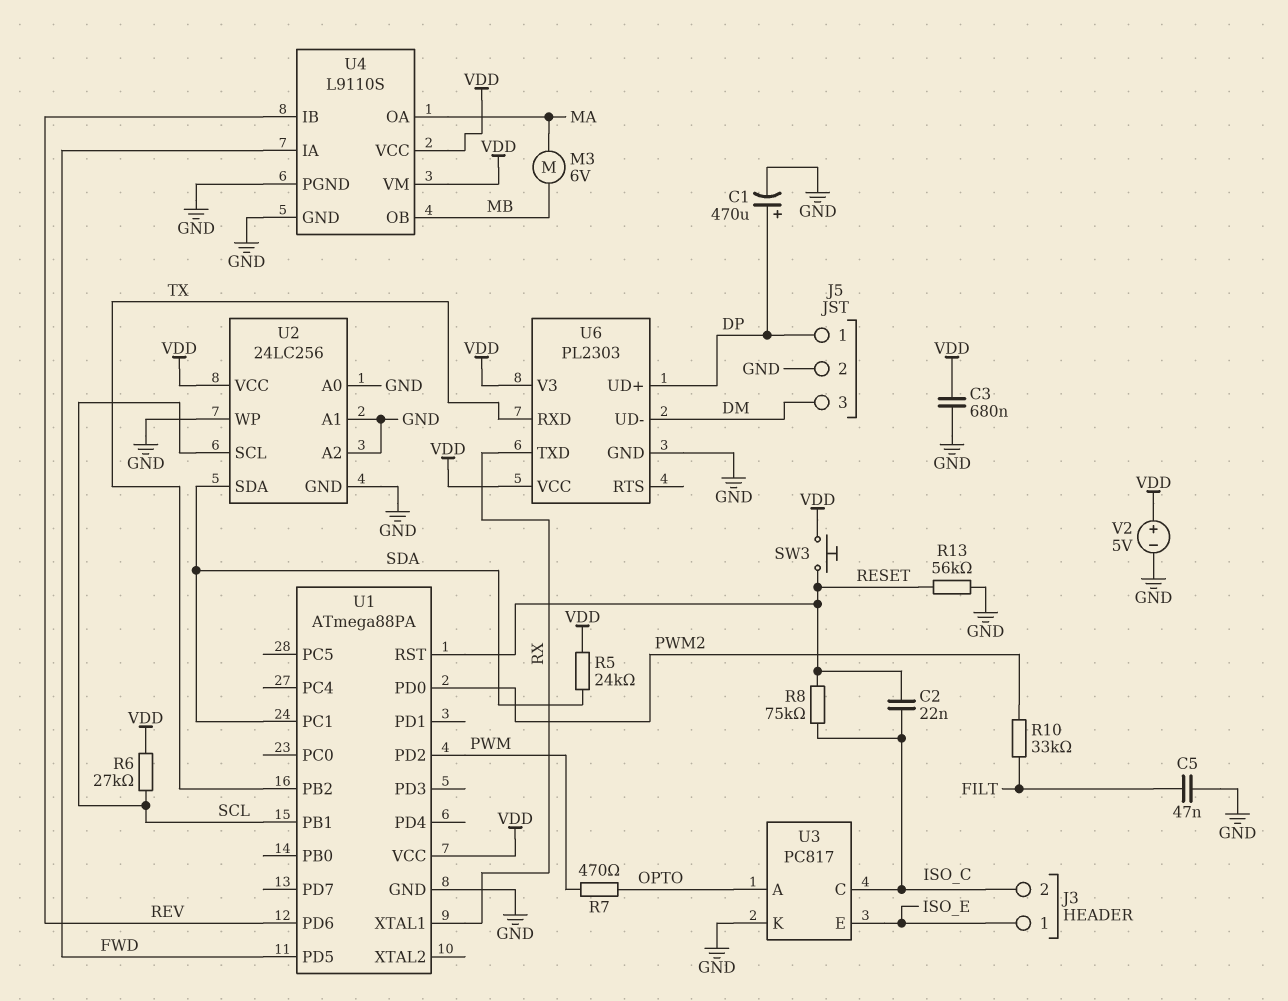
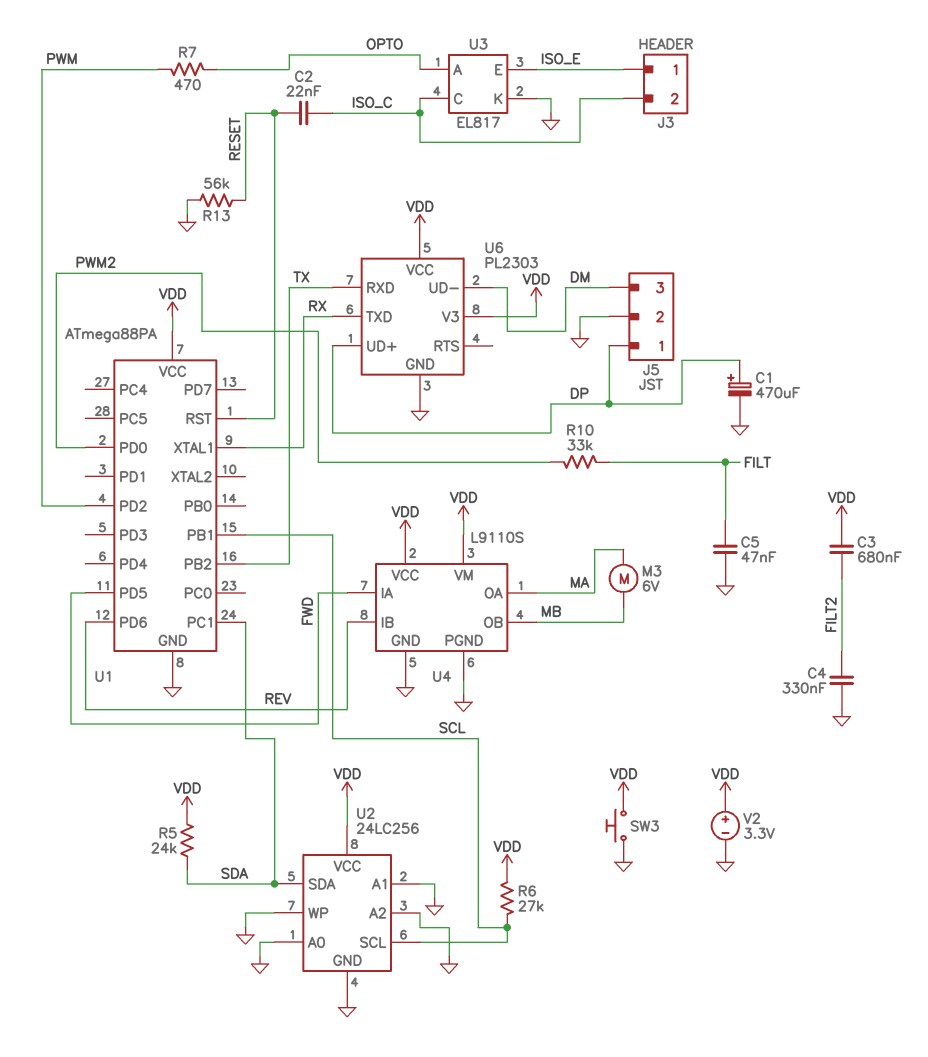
C3: 680nF (GND, VDD) -> 680nF (FILT2, VDD)
C4: none -> 330nF (FILT2, GND)
R8: 75k (ISO_C, RESET) -> none
SW3: button (RESET, VDD) -> button (GND, VDD)
U3: PC817 -> EL817
V2: 5V (plus VDD, minus GND) -> 3.3V (plus VDD, minus GND)

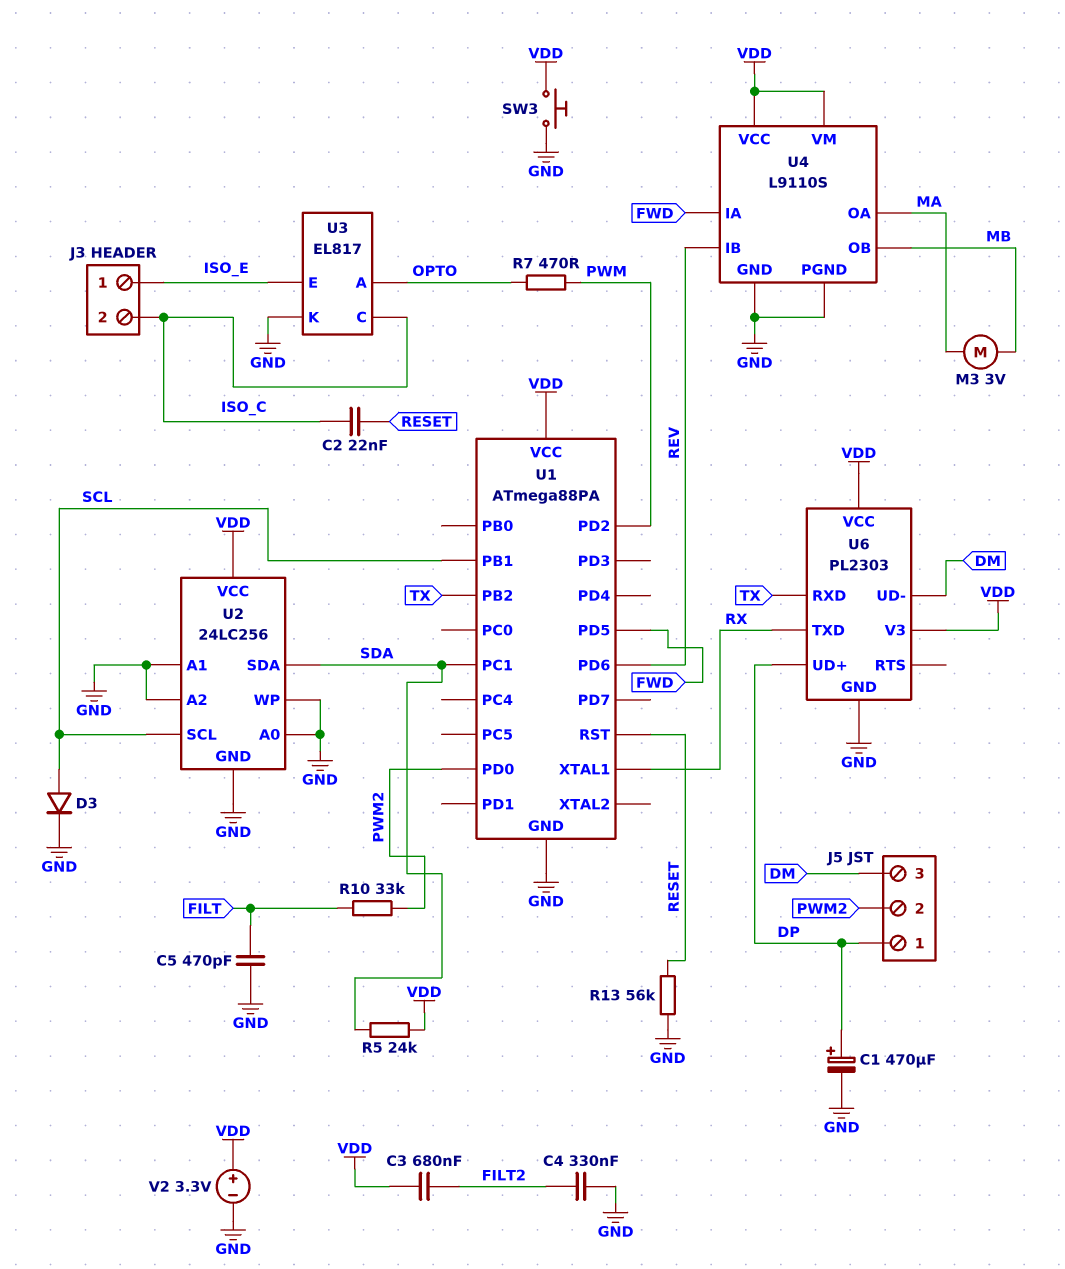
C5: 47nF (FILT, GND) -> 470pF (FILT, GND)
D3: none -> diode (A SCL, K GND)
J5 pin 2: GND -> PWM2
M3: motor 6V (MA, MB) -> motor 3V (MA, MB)
R6: 27k (SCL, VDD) -> none

